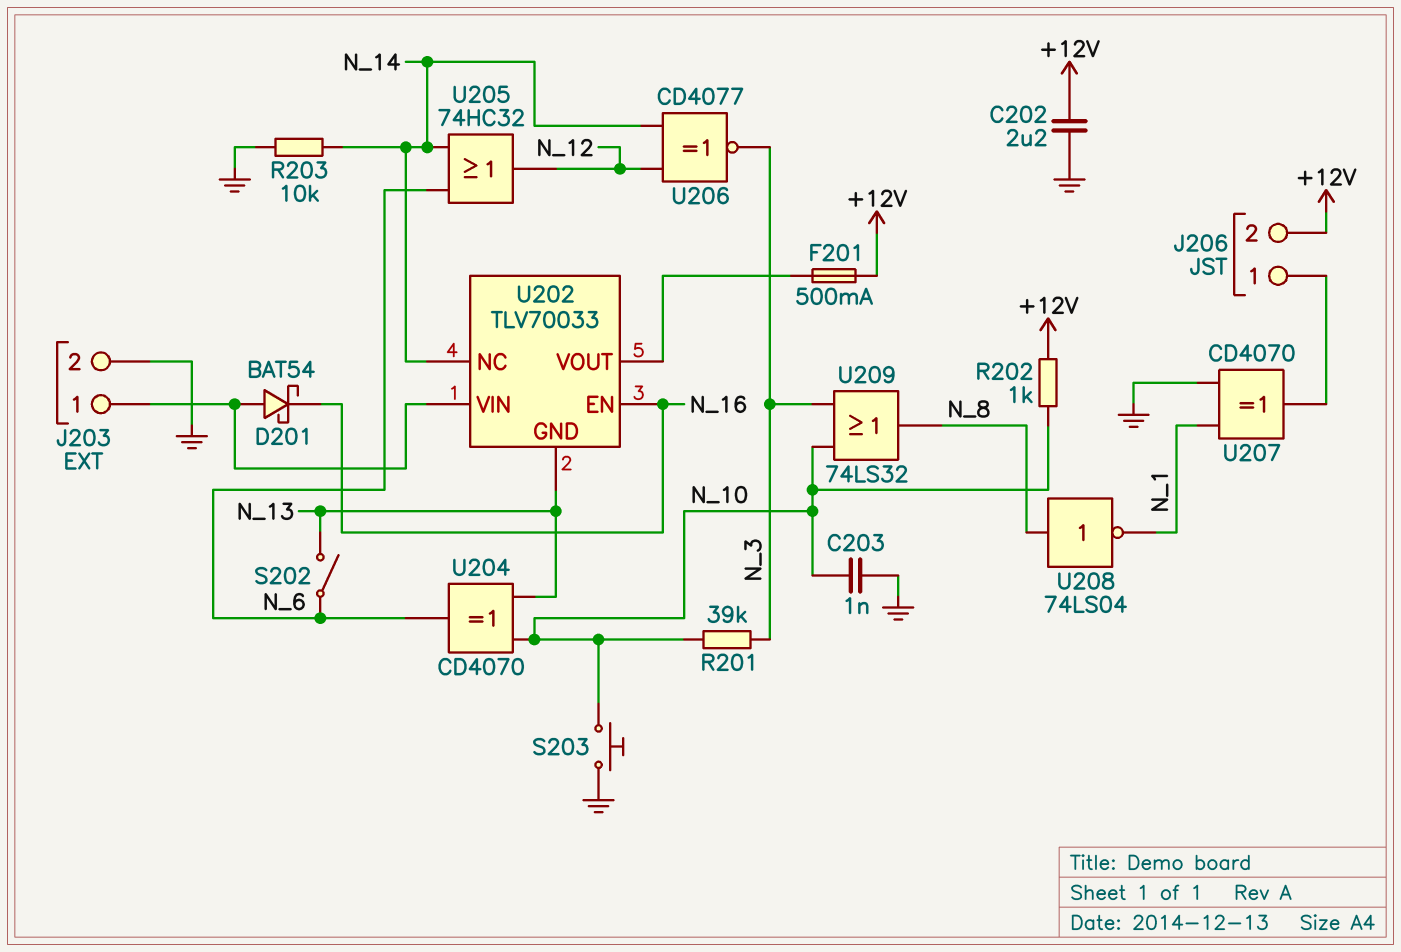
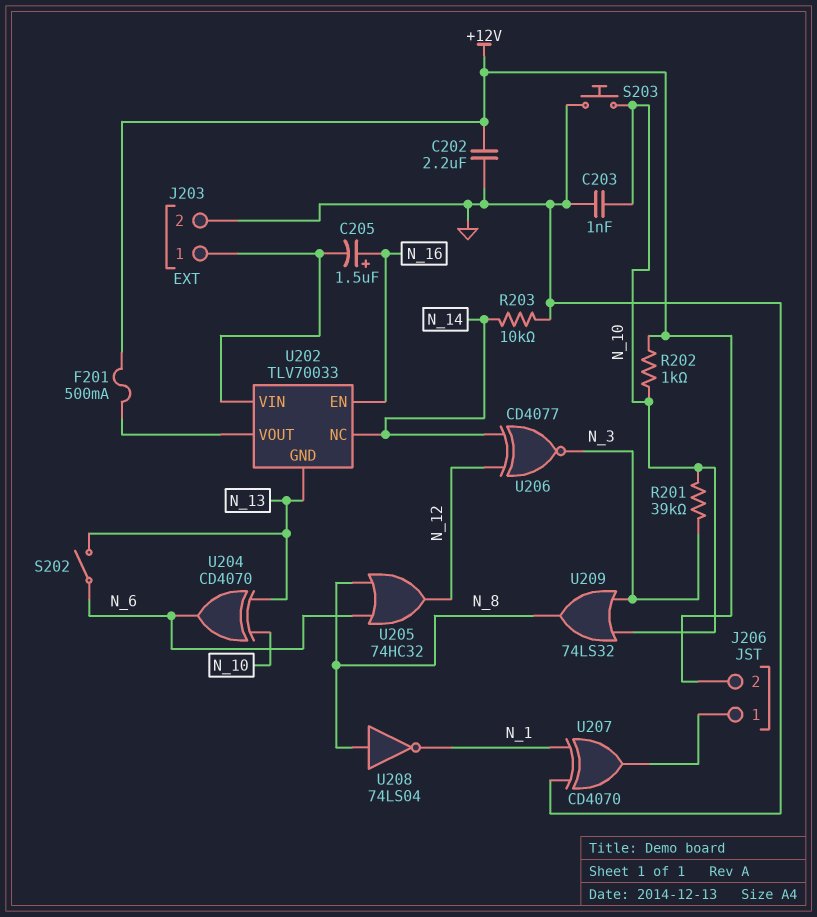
C205: none -> 1.5uF (plus N_16, minus J203/1)
D201: schottky BAT54 (A J203/1, K N_16) -> none
U205: OR 74HC32 (in N_6, in N_14, out N_12) -> OR 74HC32 (in N_6, in N_8, out N_12)

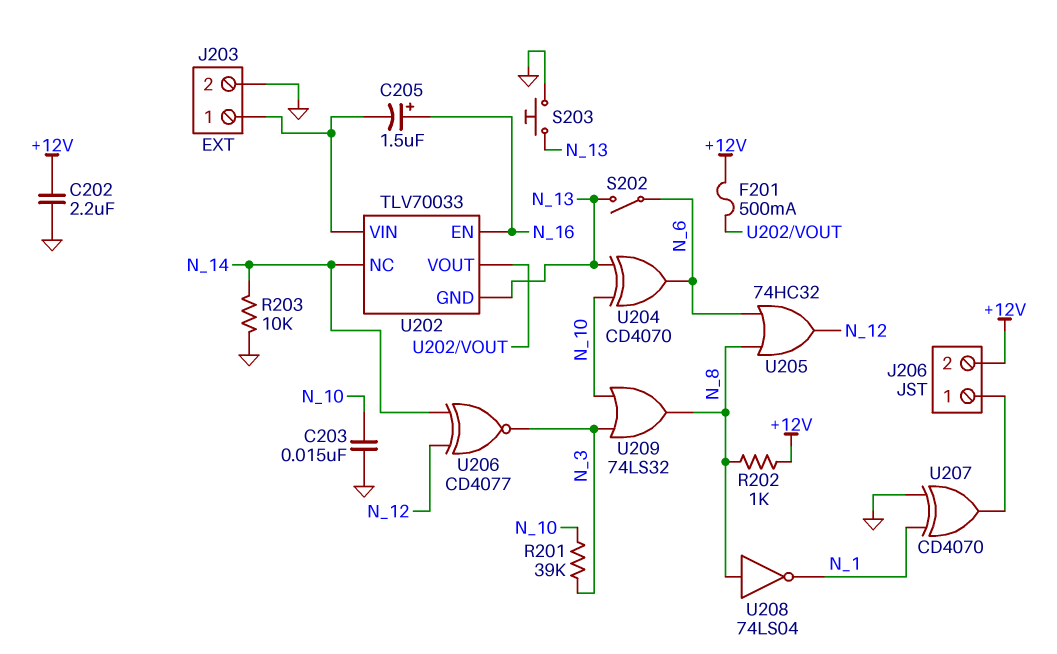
C203: 1nF (GND, N_10) -> 15nF (GND, N_10)
R202: 1k (+12V, N_10) -> 1k (+12V, N_8)
S203: button (GND, N_10) -> button (GND, N_13)

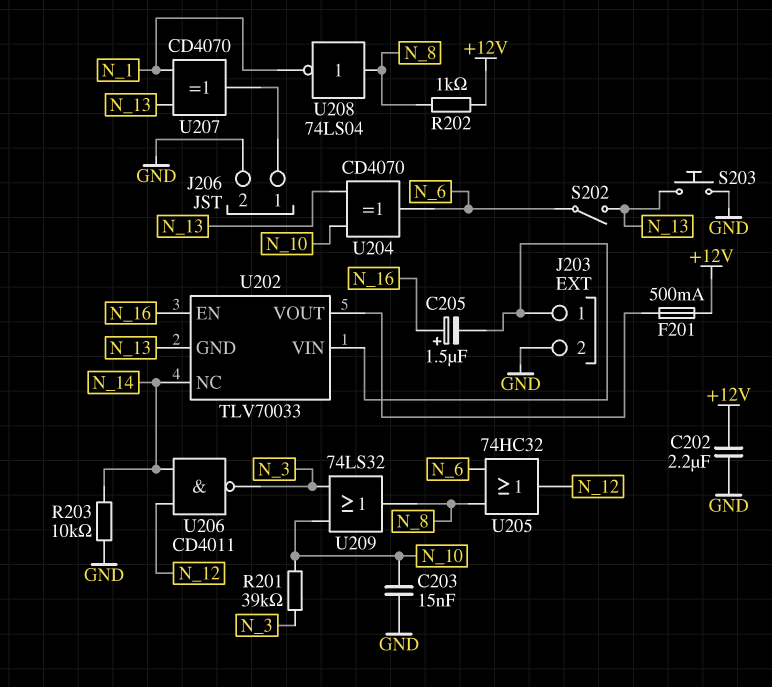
J206 pin 2: +12V -> GND
U206: XNOR CD4077 (in N_12, in N_14, out N_3) -> NAND CD4011 (in N_12, in N_14, out N_3)
U207: XOR CD4070 (in GND, in N_1, out J206/1) -> XOR CD4070 (in N_1, in N_13, out J206/1)

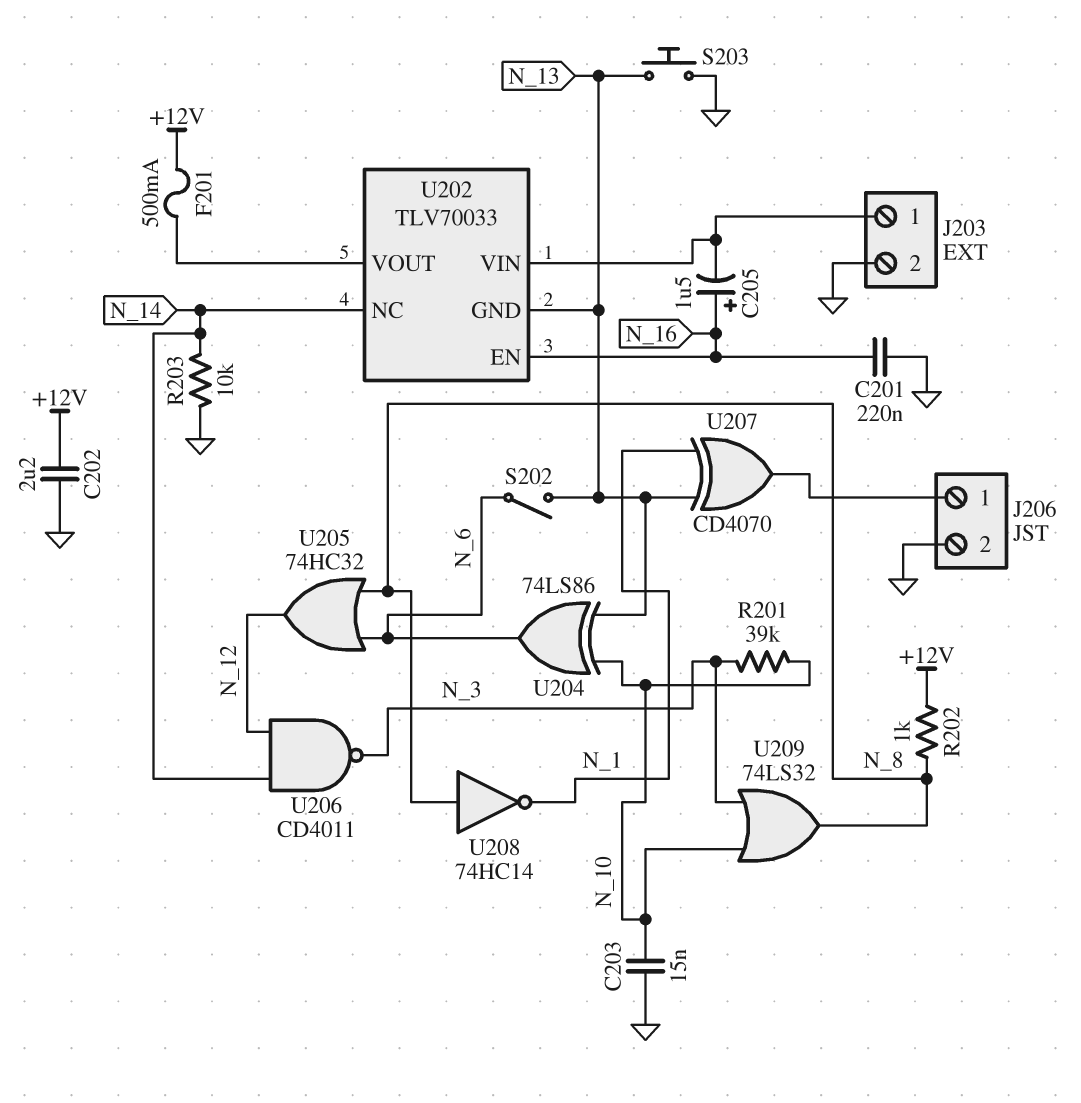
C201: none -> 220nF (GND, N_16)
U204: XOR CD4070 (in N_10, in N_13, out N_6) -> XOR 74LS86 (in N_10, in N_13, out N_6)
U208: NOT 74LS04 (in N_8, out N_1) -> NOT 74HC14 (in N_8, out N_1)

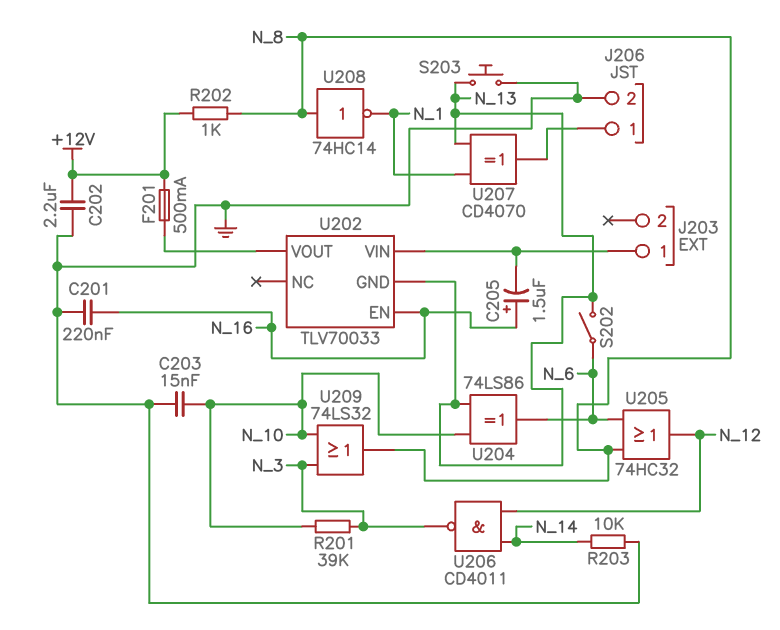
J203 pin 2: GND -> none
U202 pin NC: N_14 -> none

